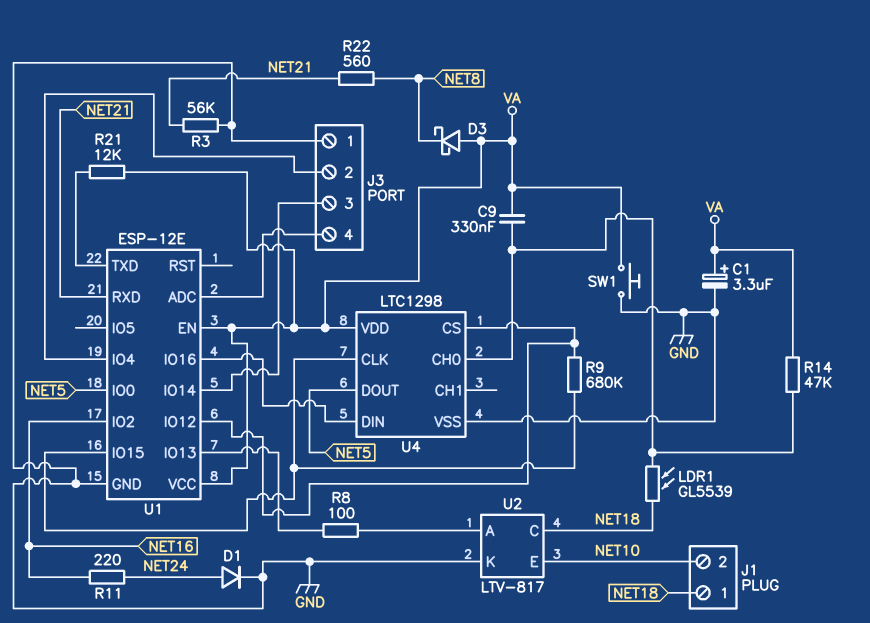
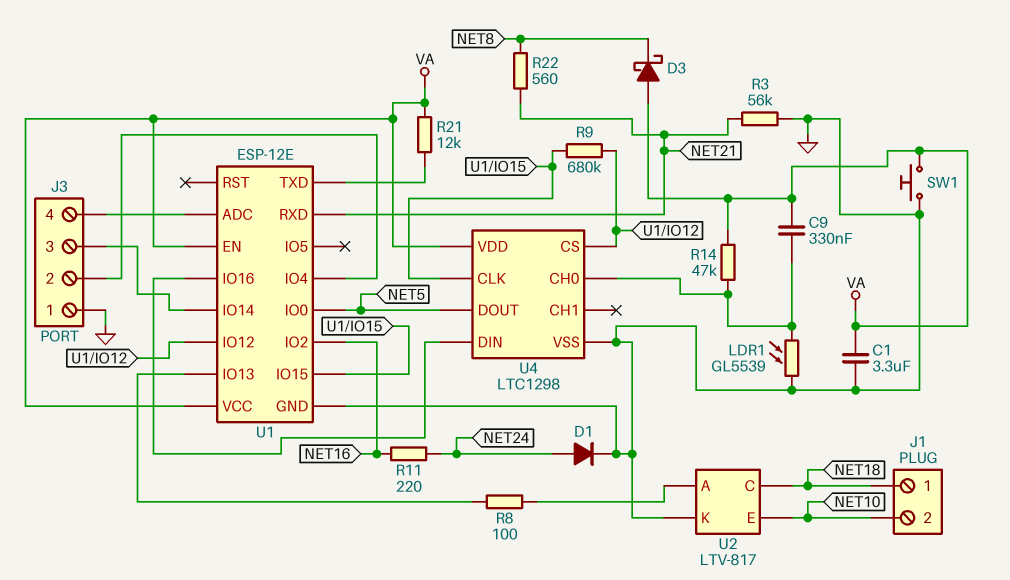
C1: 3.3uF (plus VA, minus GND) -> 3.3uF (GND, VA)
LDR1: GL5539 (NET18, U4/CH0) -> GL5539 (GND, U4/CH0)

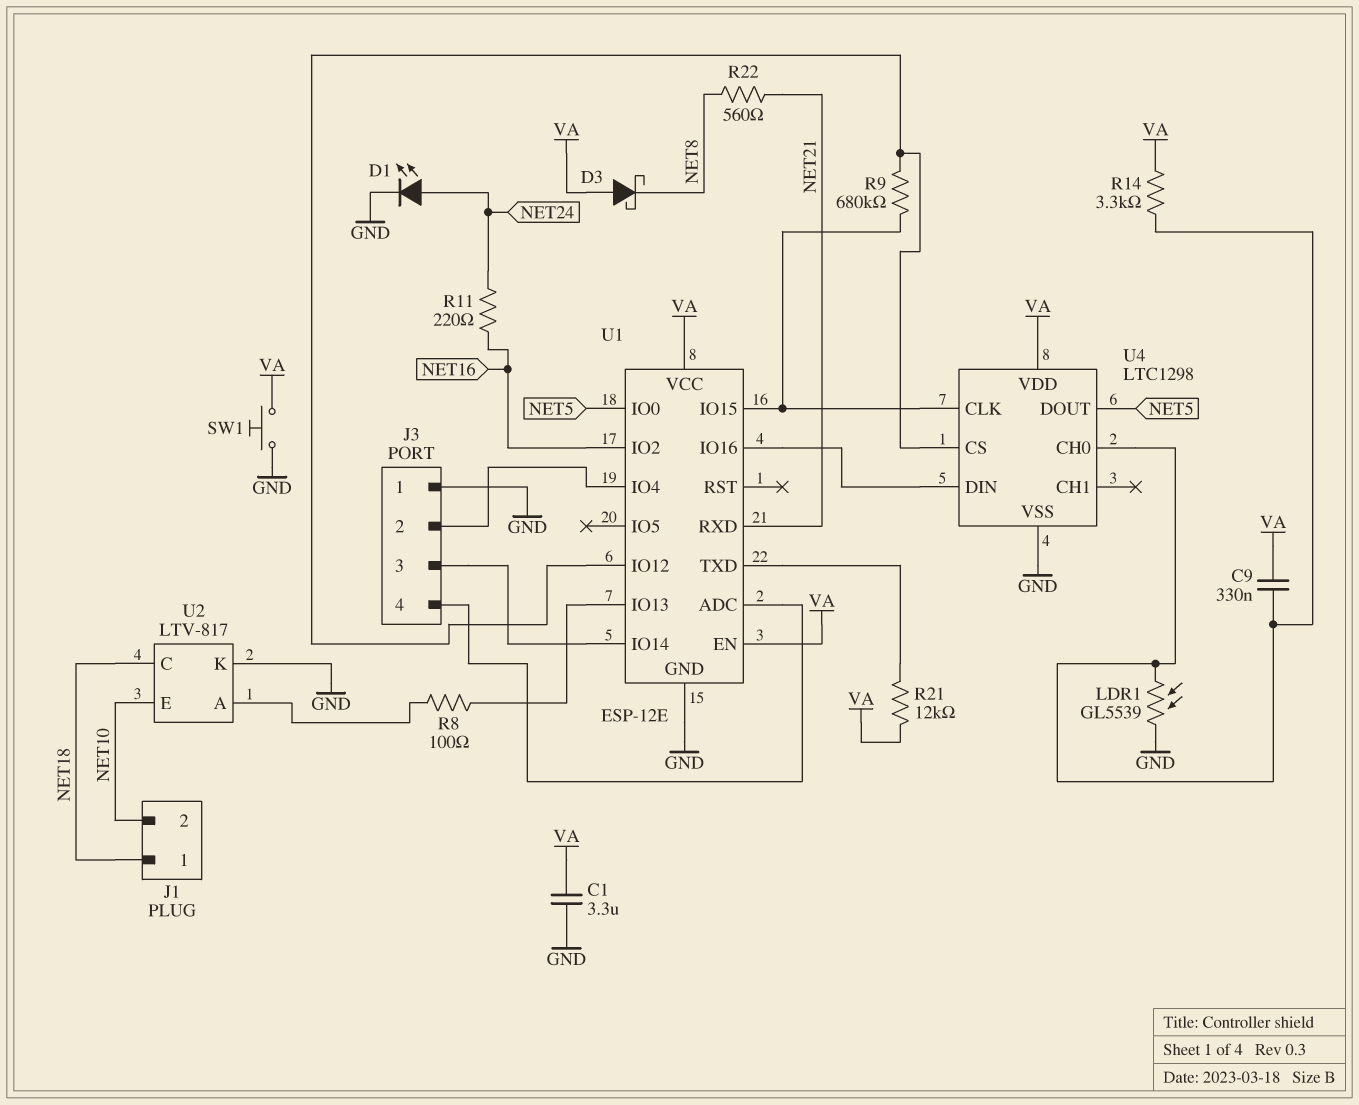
D1: diode (A NET24, K GND) -> LED (A NET24, K GND)
R3: 56k (GND, NET21) -> none
R14: 47k (U4/CH0, VA) -> 3.3k (U4/CH0, VA)

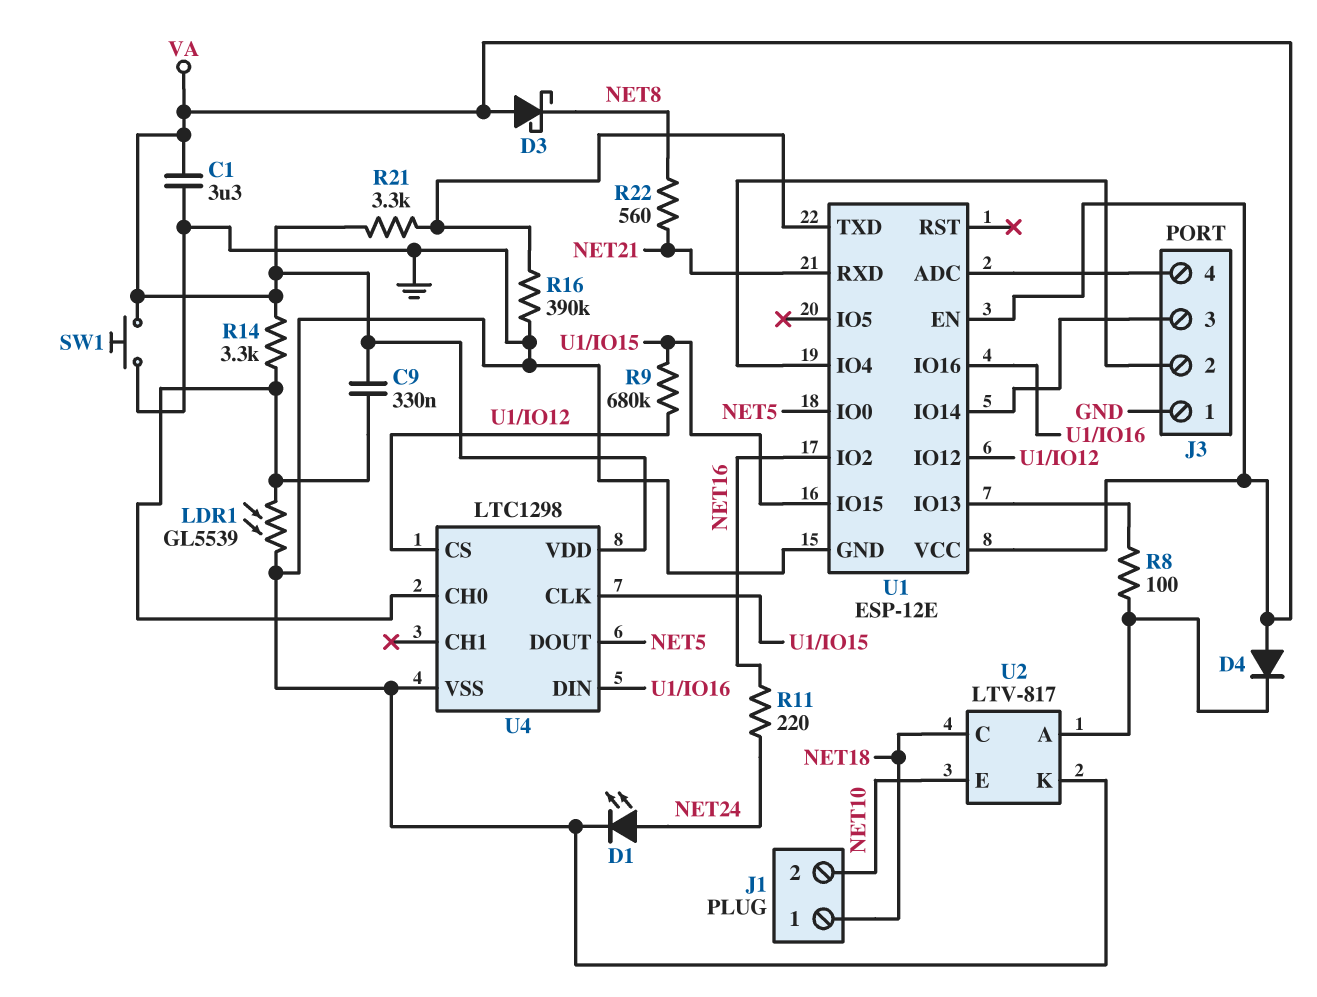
D4: none -> diode (A VA, K U2/A)
R16: none -> 390k (GND, U1/TXD)
R21: 12k (U1/TXD, VA) -> 3.3k (U1/TXD, VA)

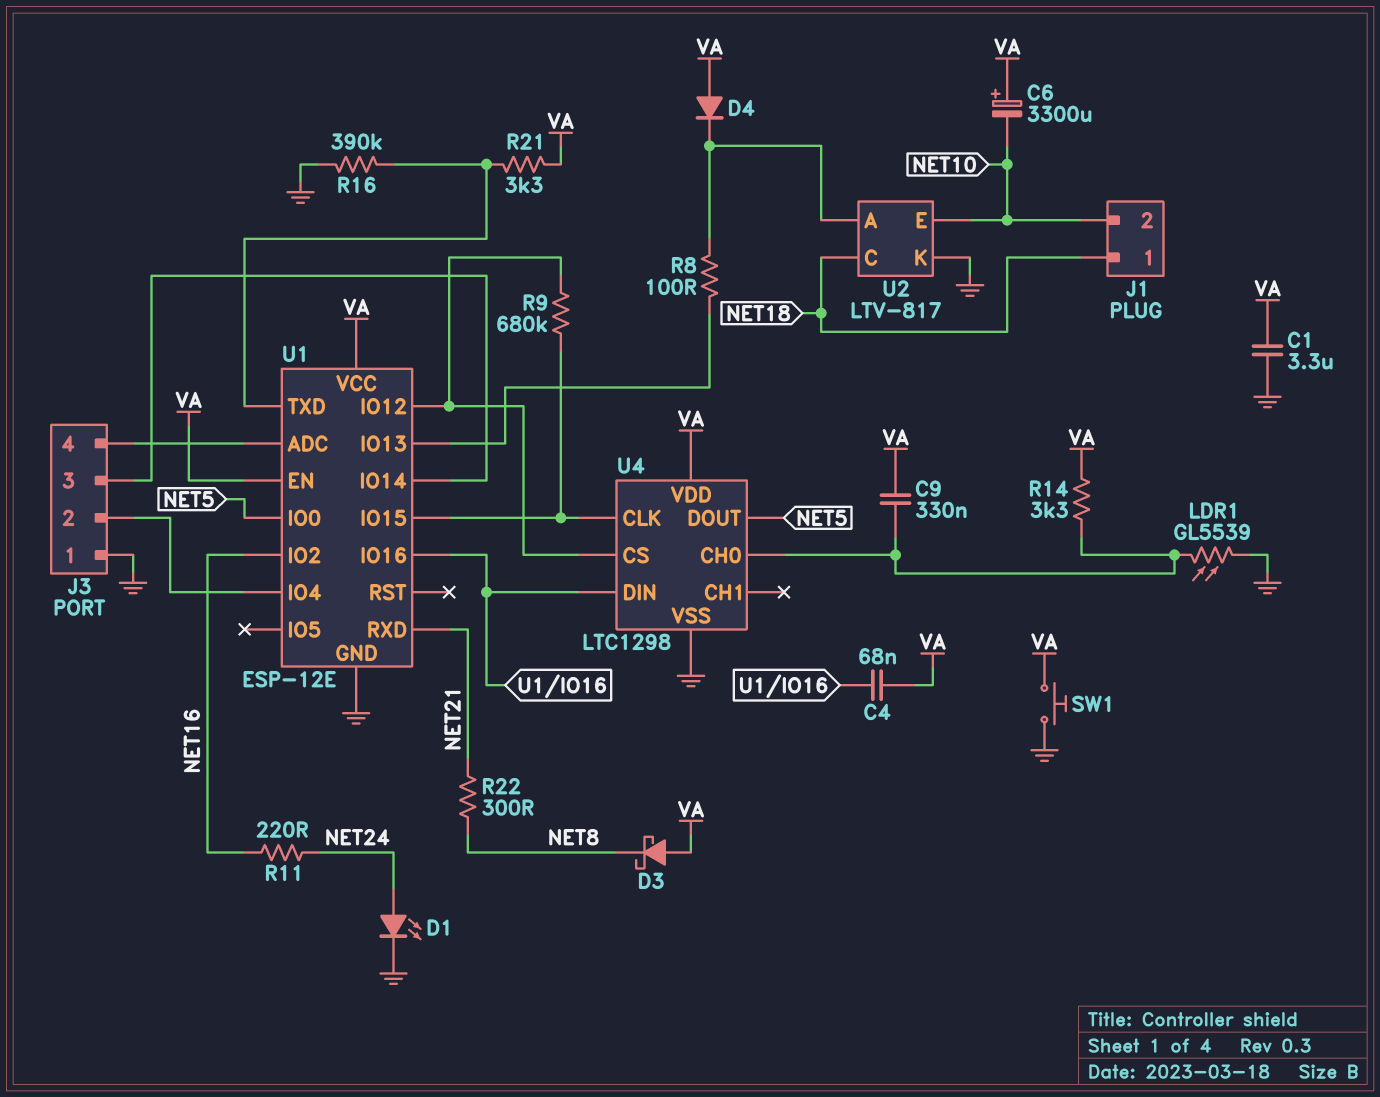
C4: none -> 68nF (U1/IO16, VA)
C6: none -> 3300uF (plus VA, minus NET10)
R22: 560 (NET8, NET21) -> 300 (NET8, NET21)

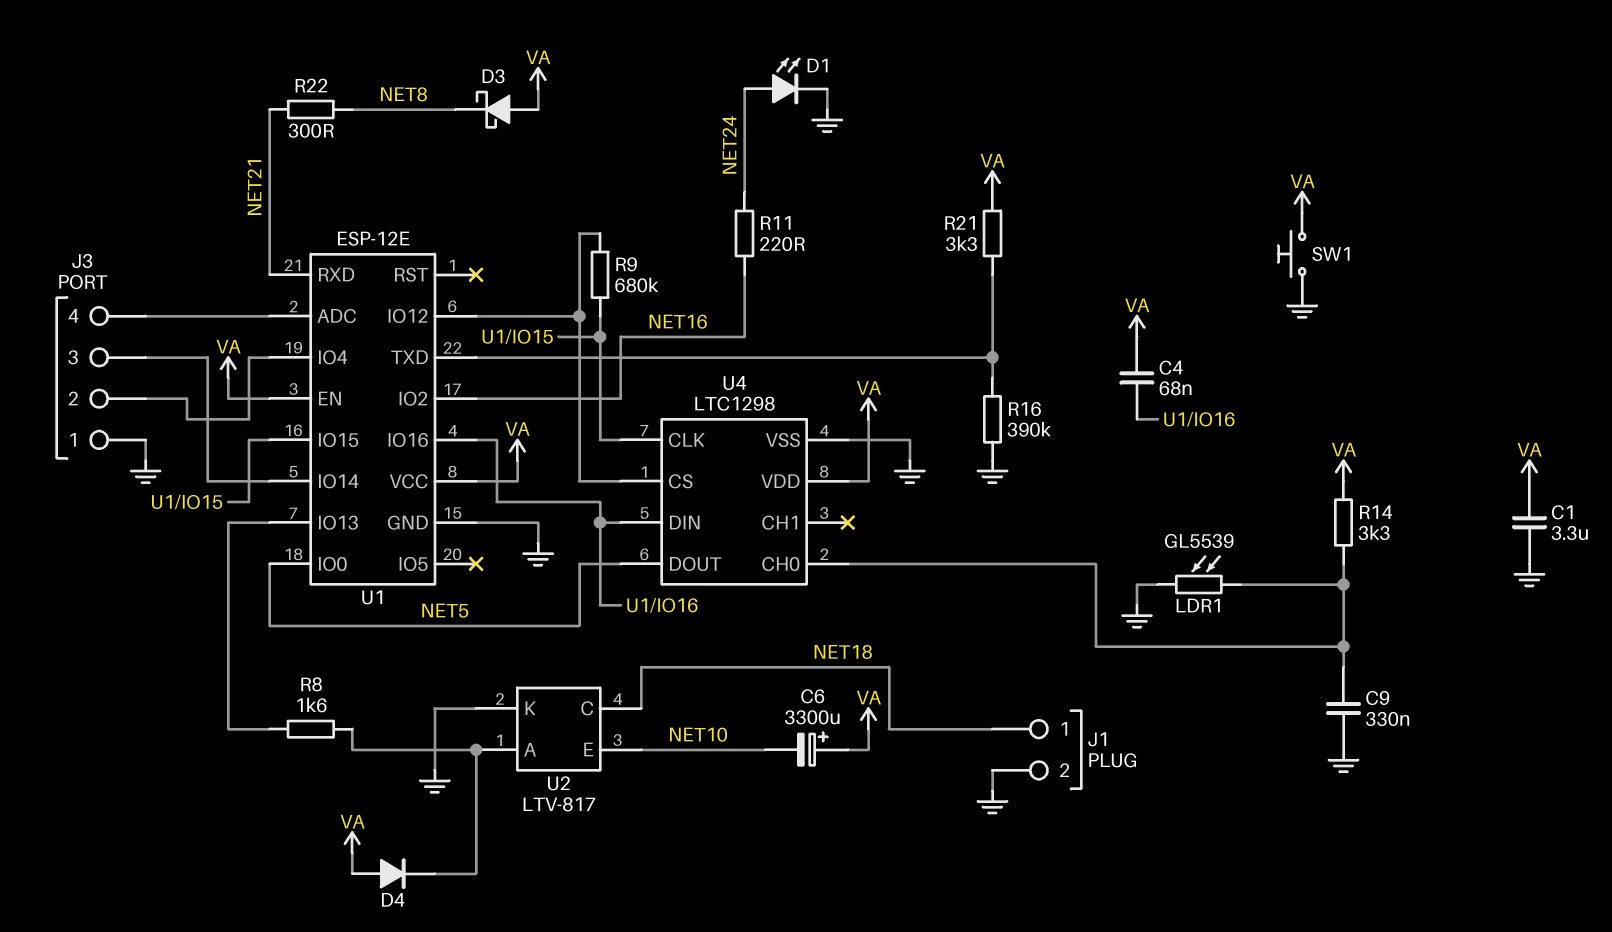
C9: 330nF (U4/CH0, VA) -> 330nF (GND, U4/CH0)
J1 pin 2: NET10 -> GND
R8: 100 (U1/IO13, U2/A) -> 1.6k (U1/IO13, U2/A)

